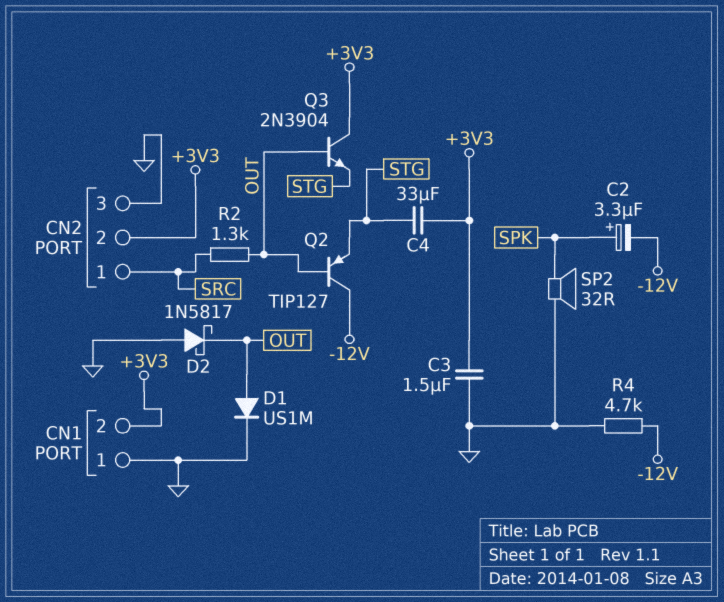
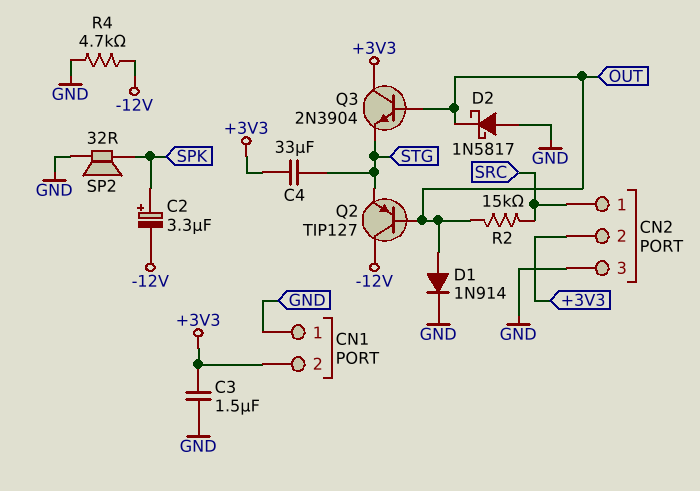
D1: diode US1M (A OUT, K GND) -> diode 1N914 (A OUT, K GND)
R2: 1.3k (OUT, SRC) -> 15k (OUT, SRC)

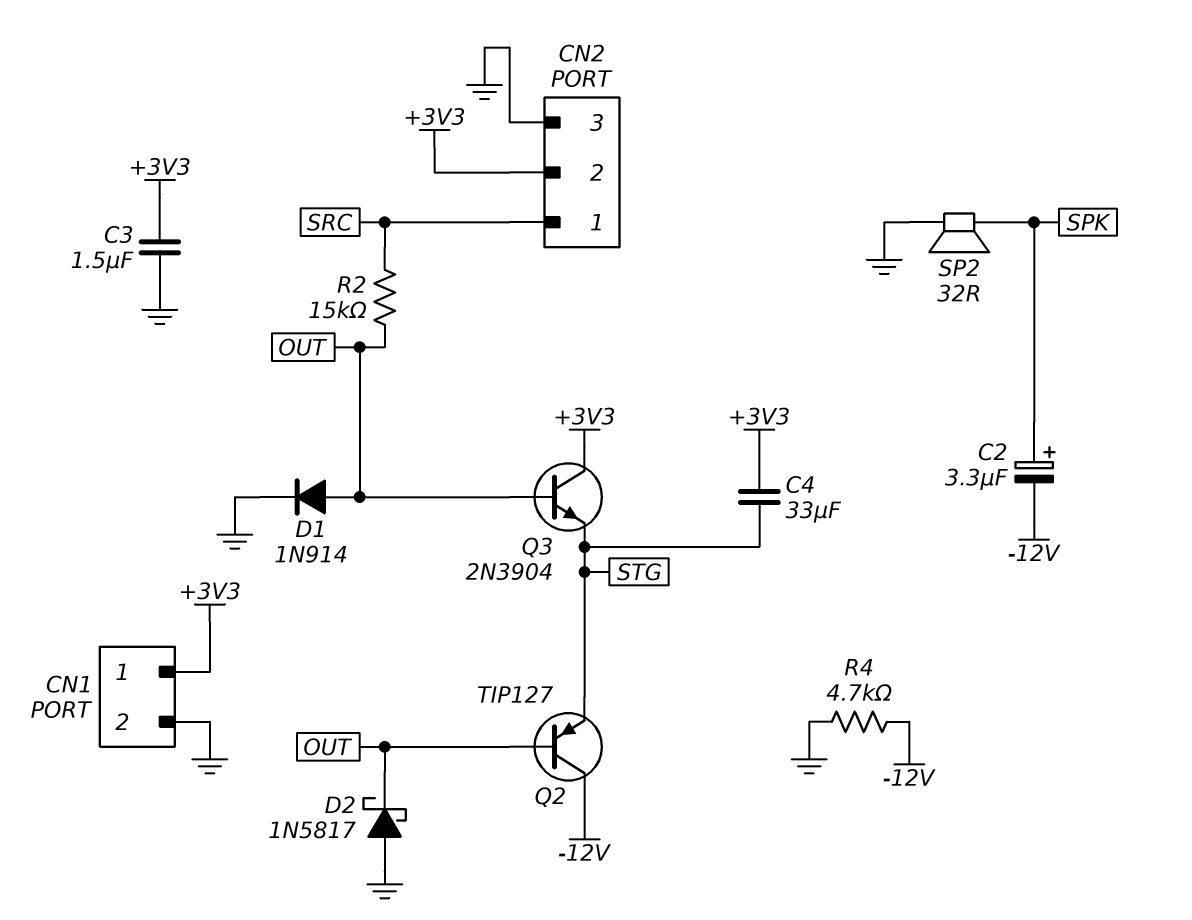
CN1 pin 1: GND -> +3V3
CN1 pin 2: +3V3 -> GND

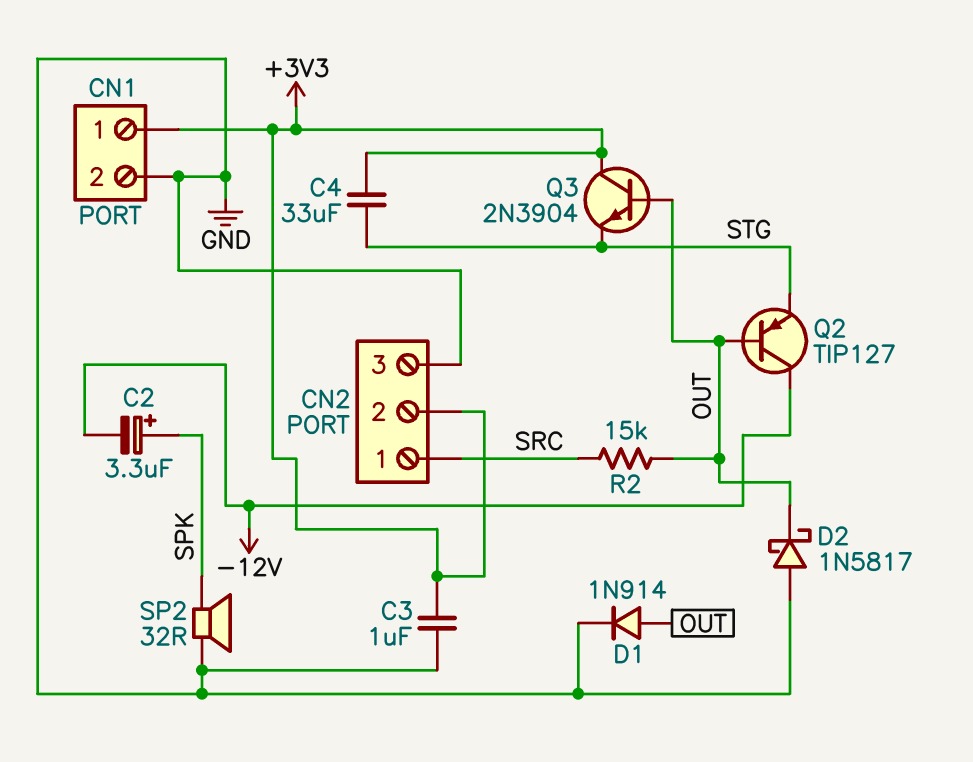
C3: 1.5uF (+3V3, GND) -> 1uF (+3V3, GND)
R4: 4.7k (-12V, GND) -> none

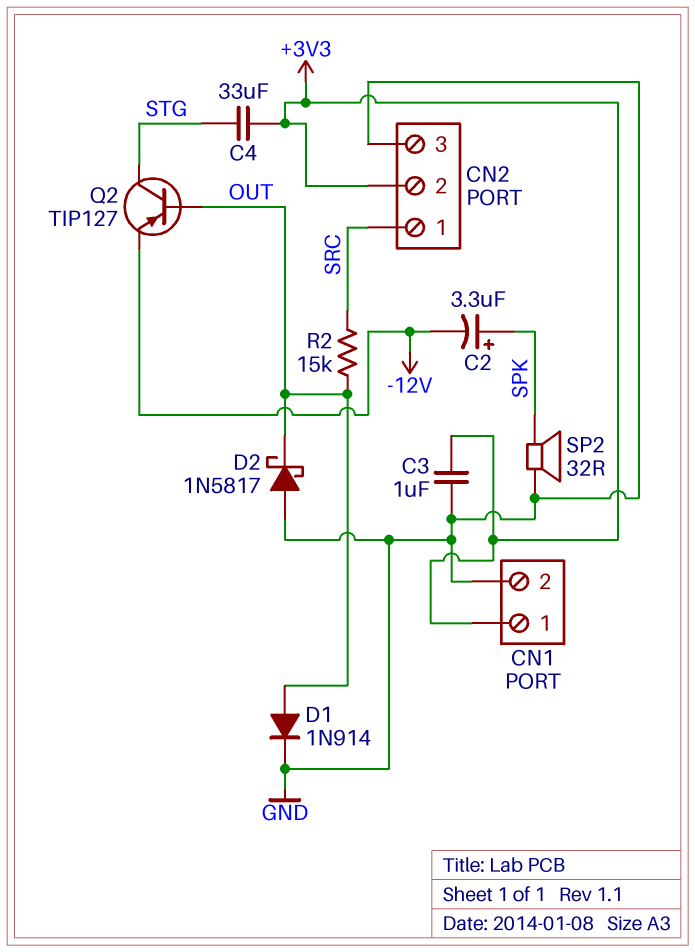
Q2: PNP TIP127 (B OUT, C -12V, E STG) -> PNP TIP127 (B OUT, C STG, E -12V)
Q3: NPN 2N3904 (B OUT, C +3V3, E STG) -> none

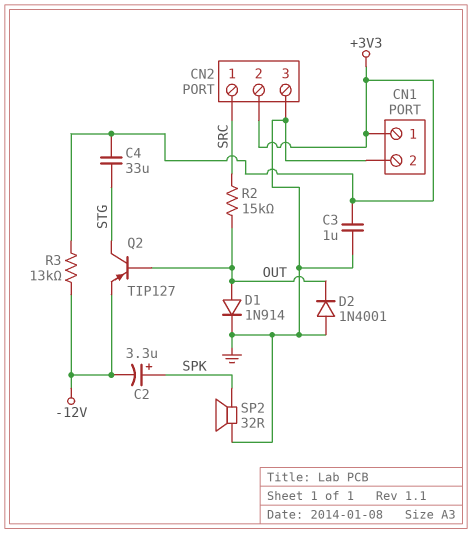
D2: schottky 1N5817 (A GND, K OUT) -> diode 1N4001 (A GND, K OUT)
R3: none -> 13k (+3V3, -12V)

